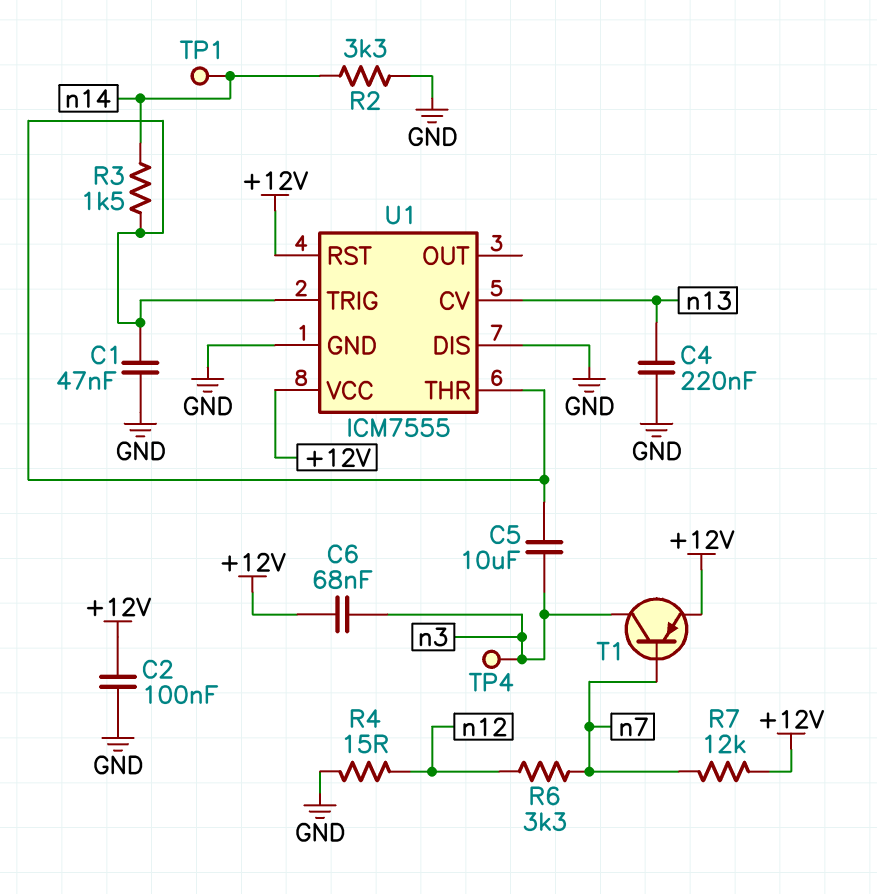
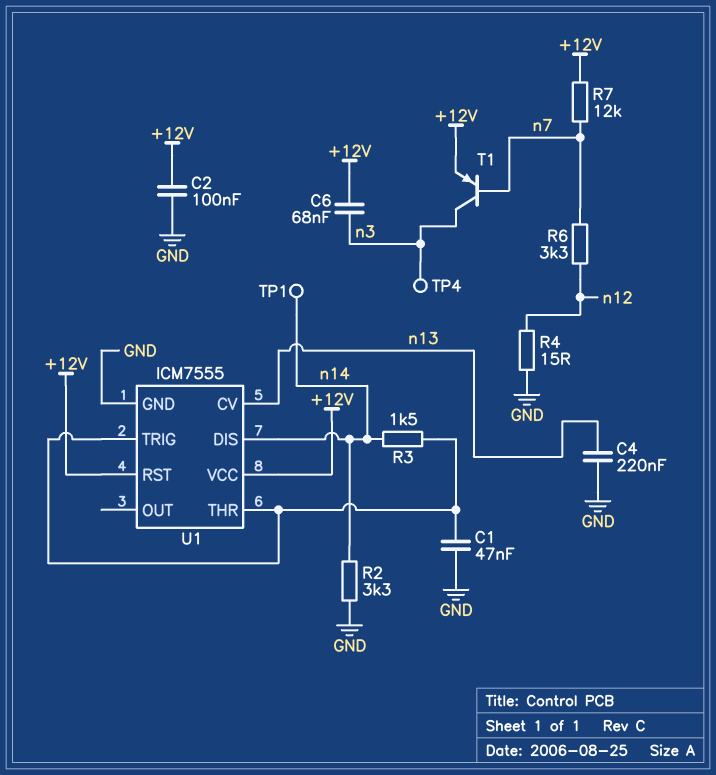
C5: 10uF (U1/THR, n3) -> none
U1 pin DIS: GND -> n14

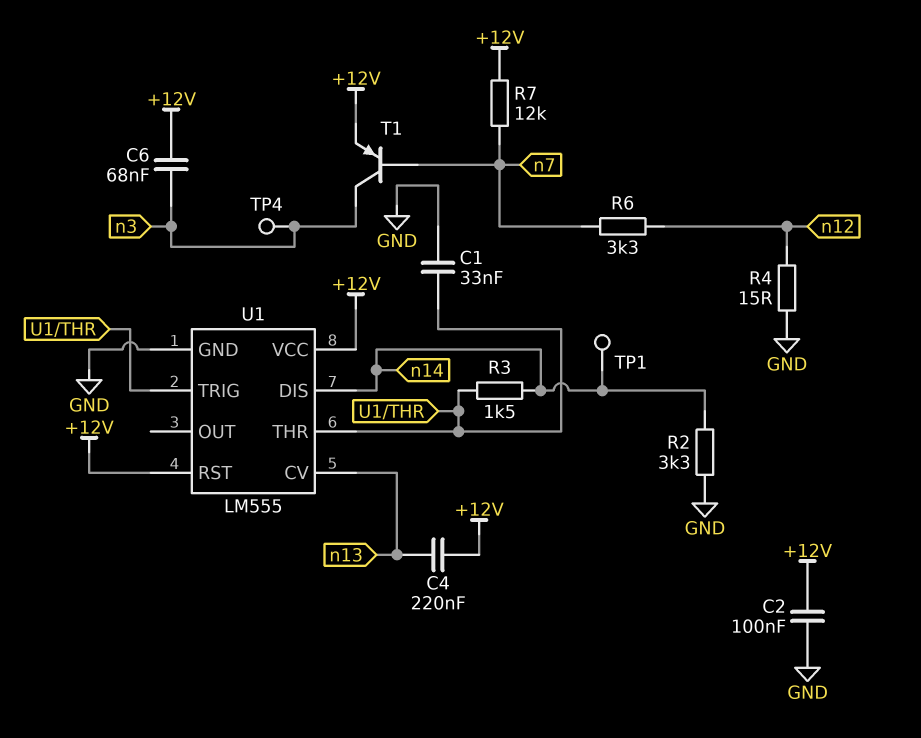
C1: 47nF (GND, U1/THR) -> 33nF (GND, U1/THR)
C4: 220nF (GND, n13) -> 220nF (+12V, n13)
U1: ICM7555 -> LM555

